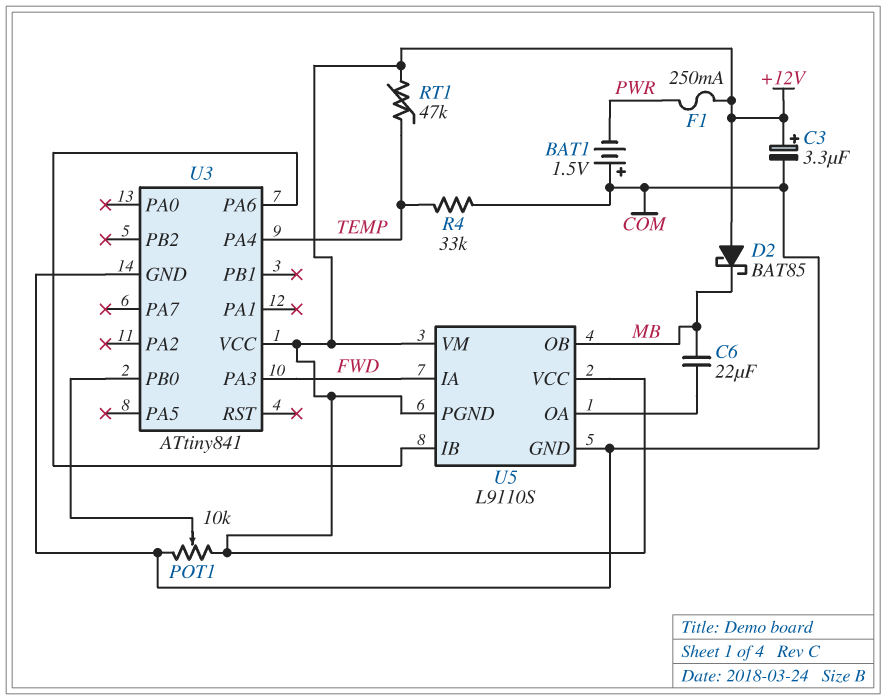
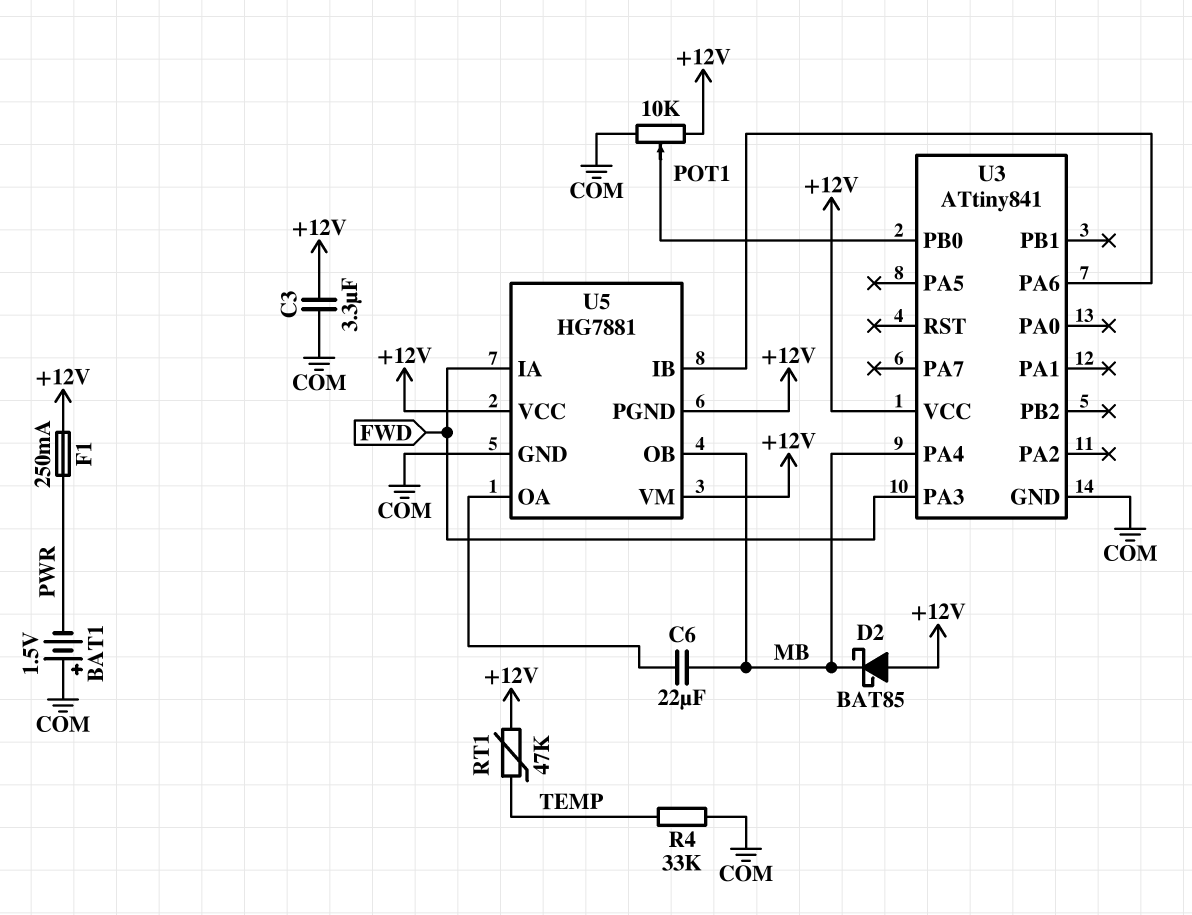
C3: 3.3uF (plus +12V, minus COM) -> 3.3uF (+12V, COM)
U3 pin PA4: TEMP -> MB
U5: L9110S -> HG7881

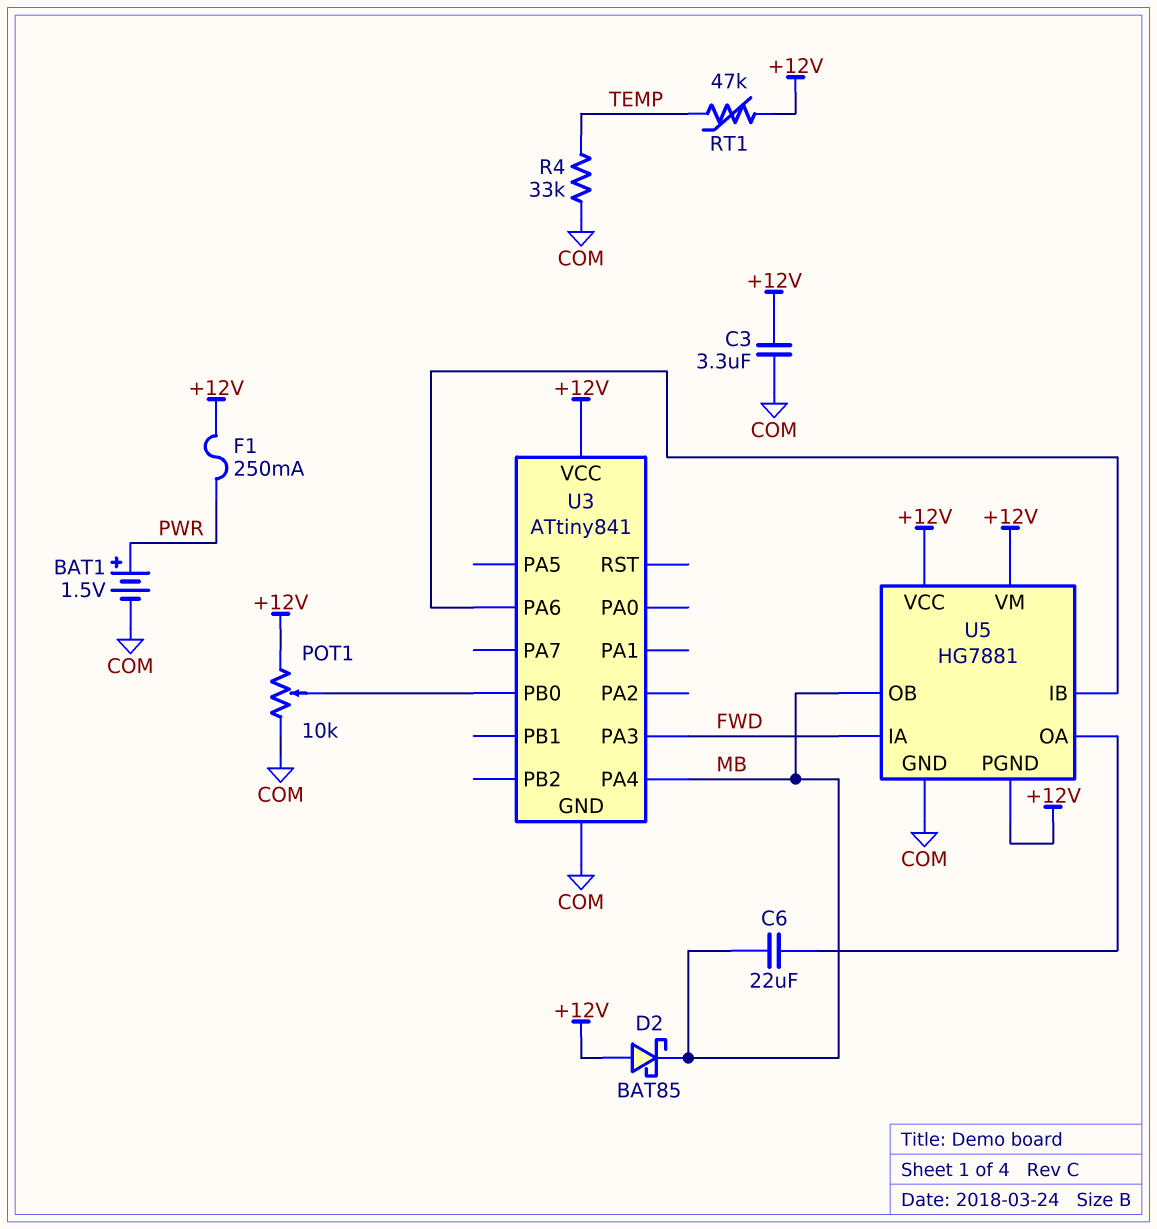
BAT1: 1.5V (plus COM, minus PWR) -> 1.5V (plus PWR, minus COM)

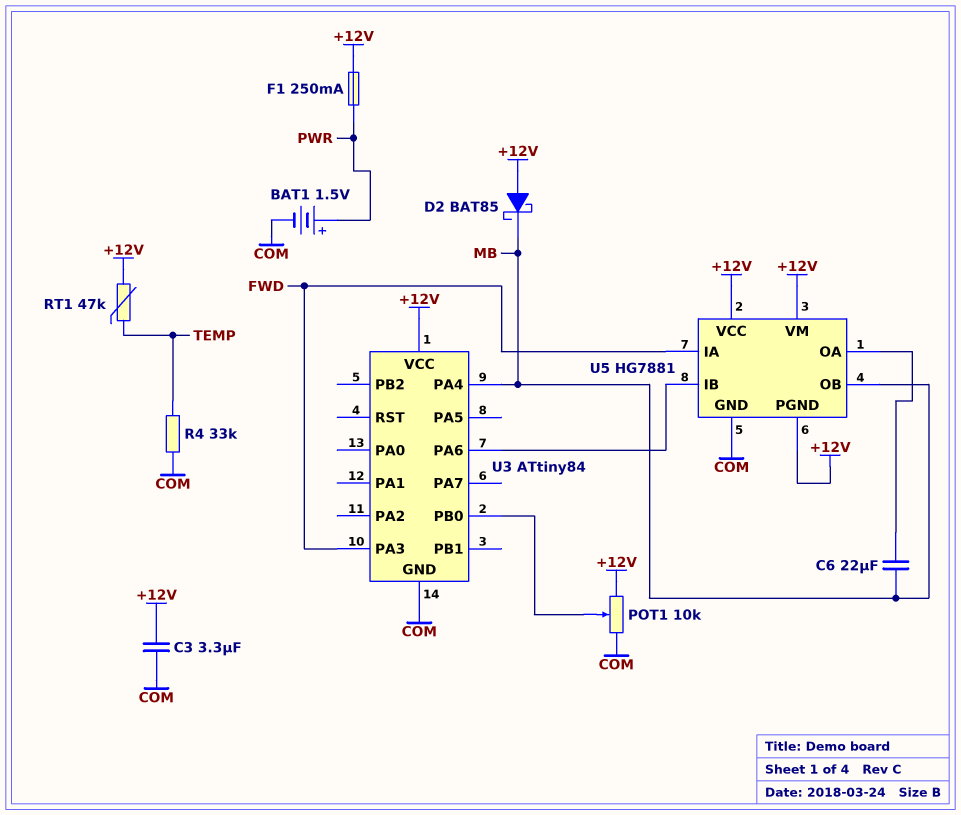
U3: ATtiny841 -> ATtiny84

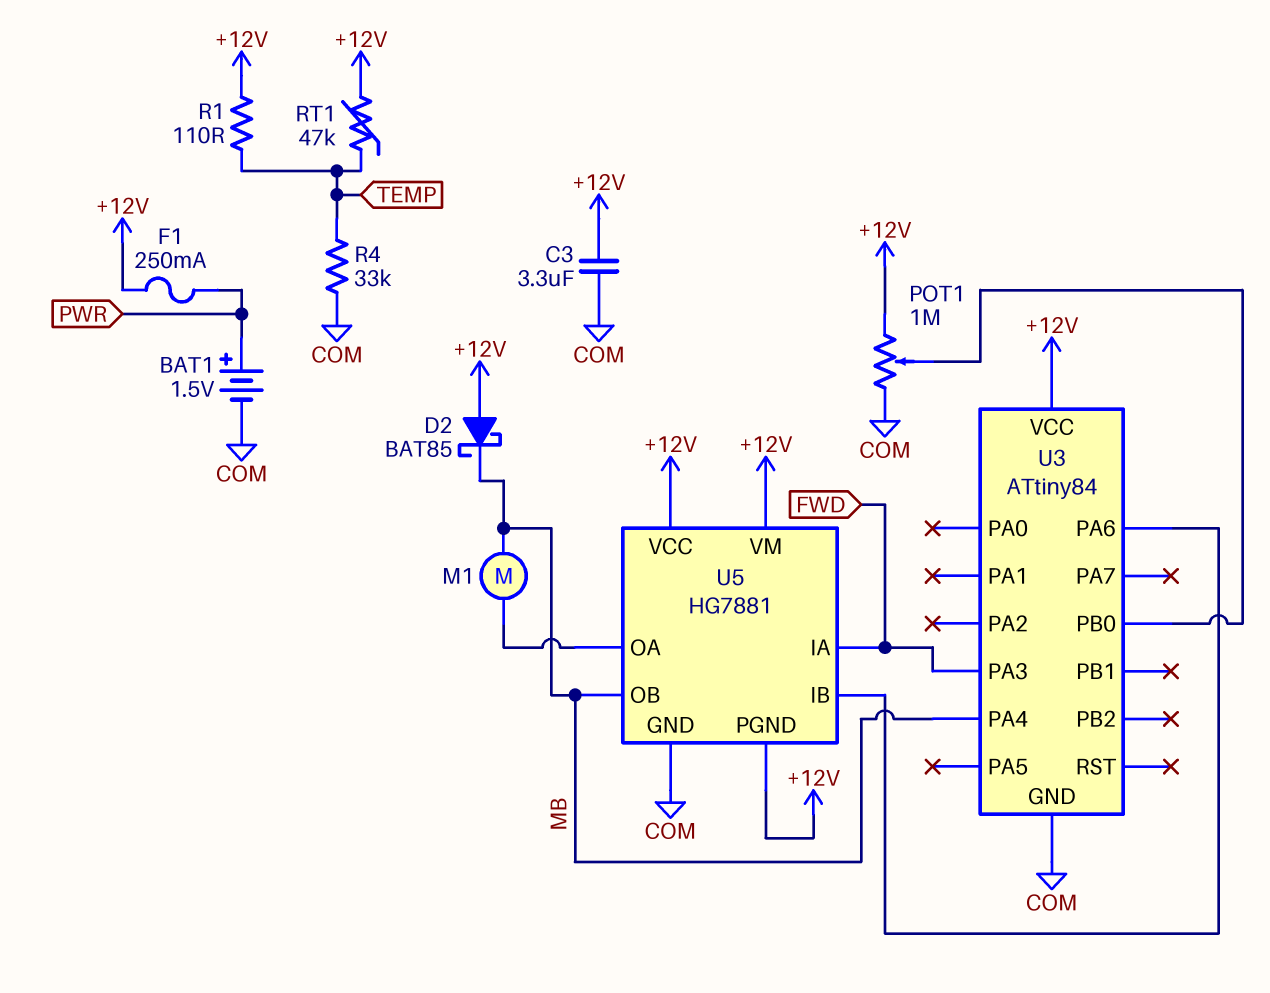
C6: 22uF (MB, U5/OA) -> none
M1: none -> motor (MB, U5/OA)
POT1: 10k (+12V, COM, wiper U3/PB0) -> 1M (+12V, COM, wiper U3/PB0)
R1: none -> 110 (+12V, TEMP)

